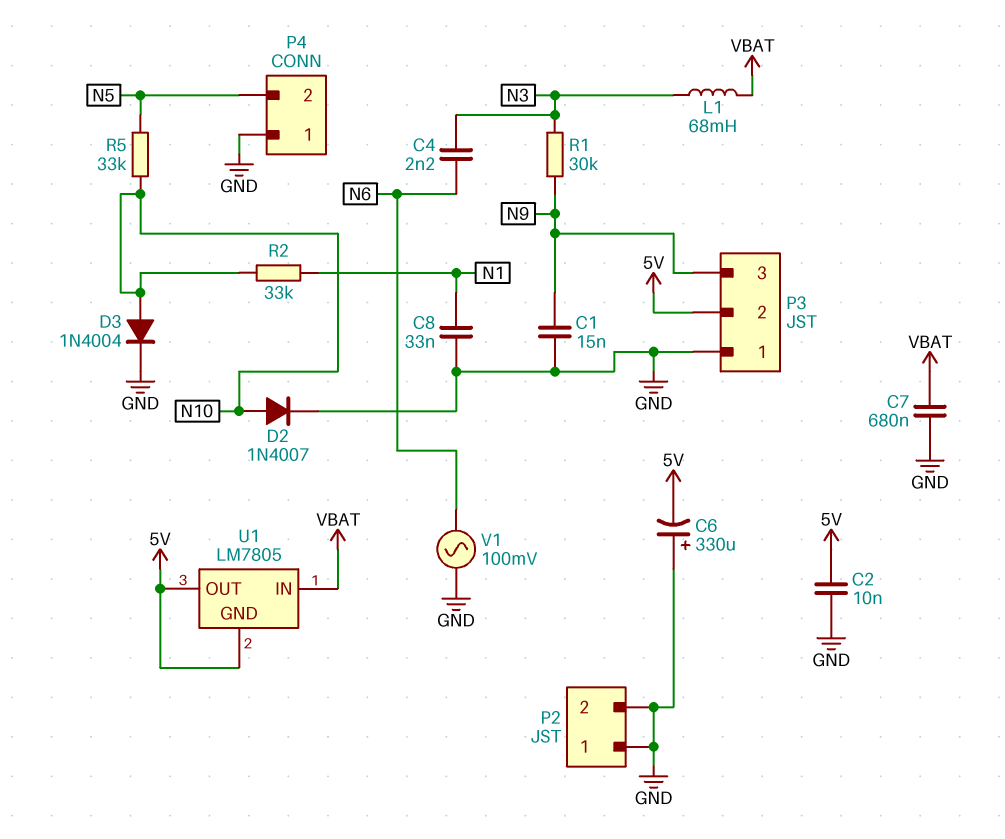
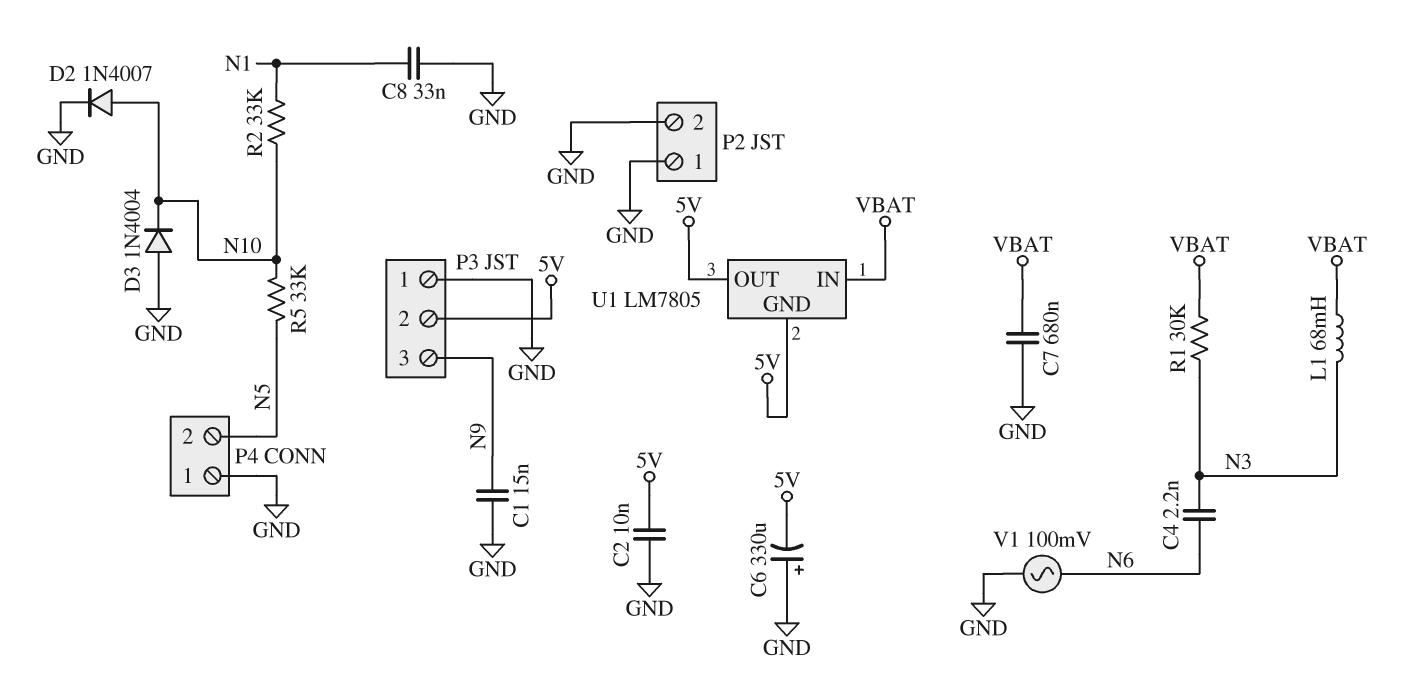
D3: diode 1N4004 (A N10, K GND) -> diode 1N4004 (A GND, K N10)
R1: 30k (N3, N9) -> 30k (N3, VBAT)

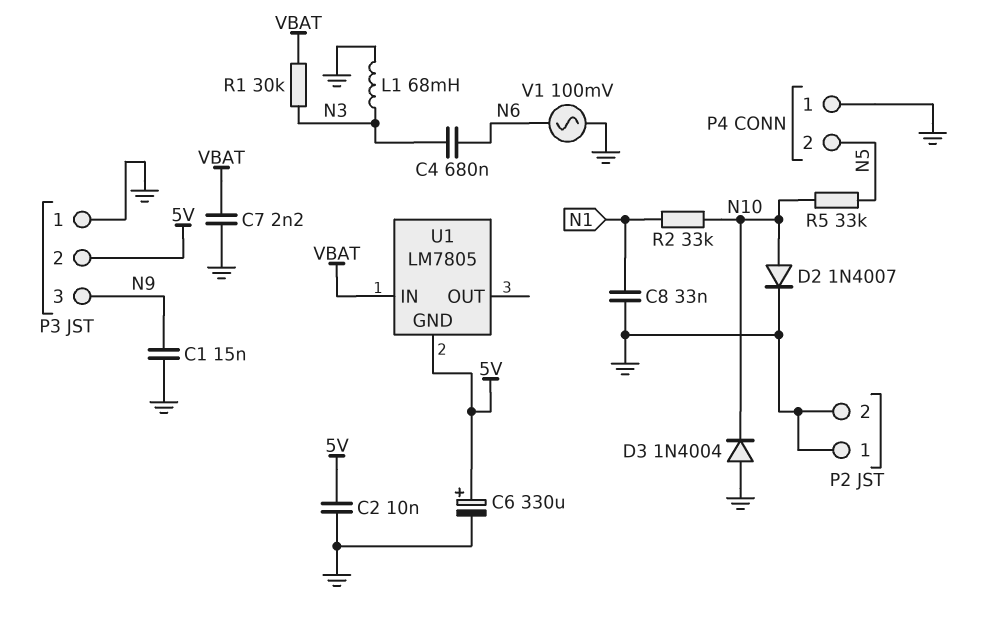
C4: 2.2nF (N3, N6) -> 680nF (N3, N6)
C6: 330uF (plus GND, minus 5V) -> 330uF (plus 5V, minus GND)
C7: 680nF (GND, VBAT) -> 2.2nF (GND, VBAT)
L1: 68mH (N3, VBAT) -> 68mH (GND, N3)
U1 pin OUT: 5V -> none

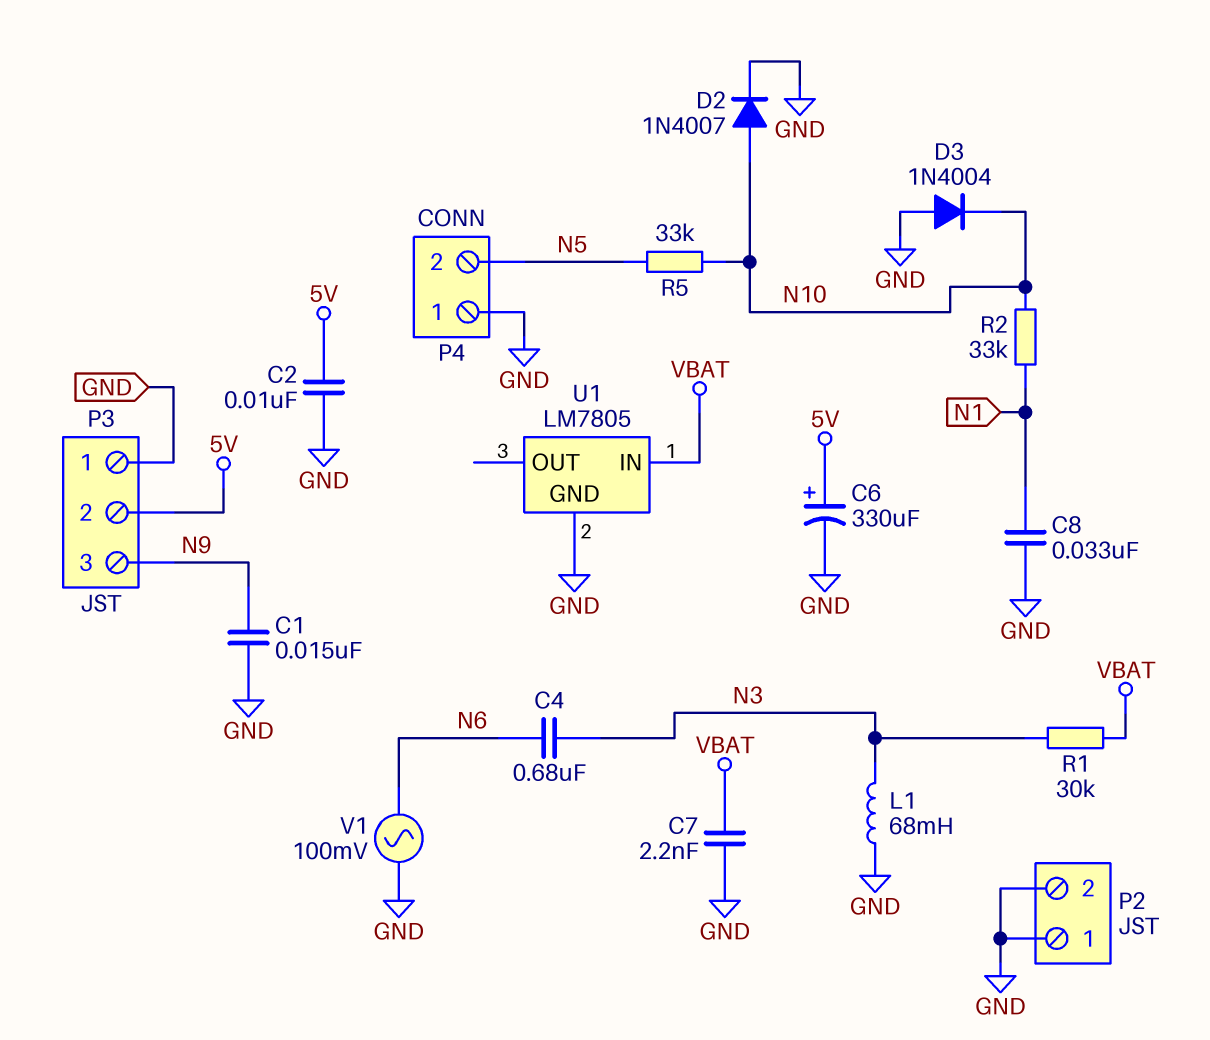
U1 pin GND: 5V -> GND

